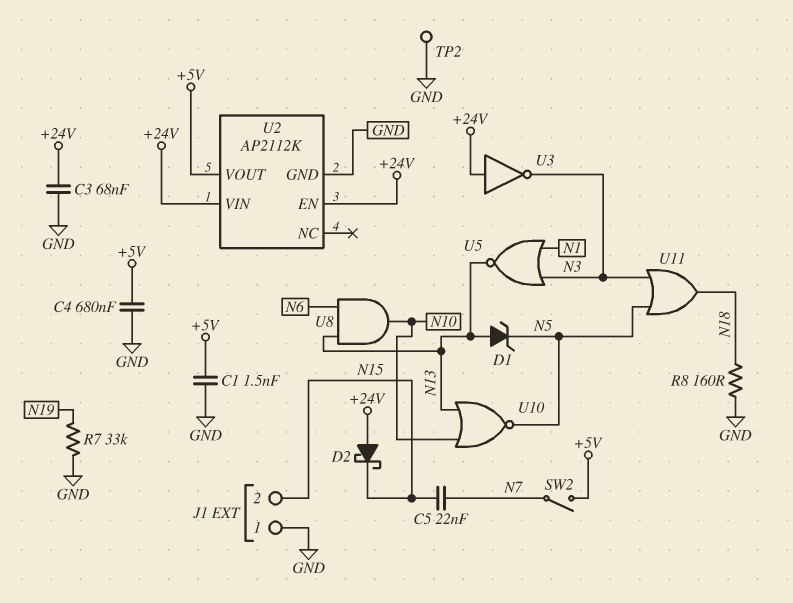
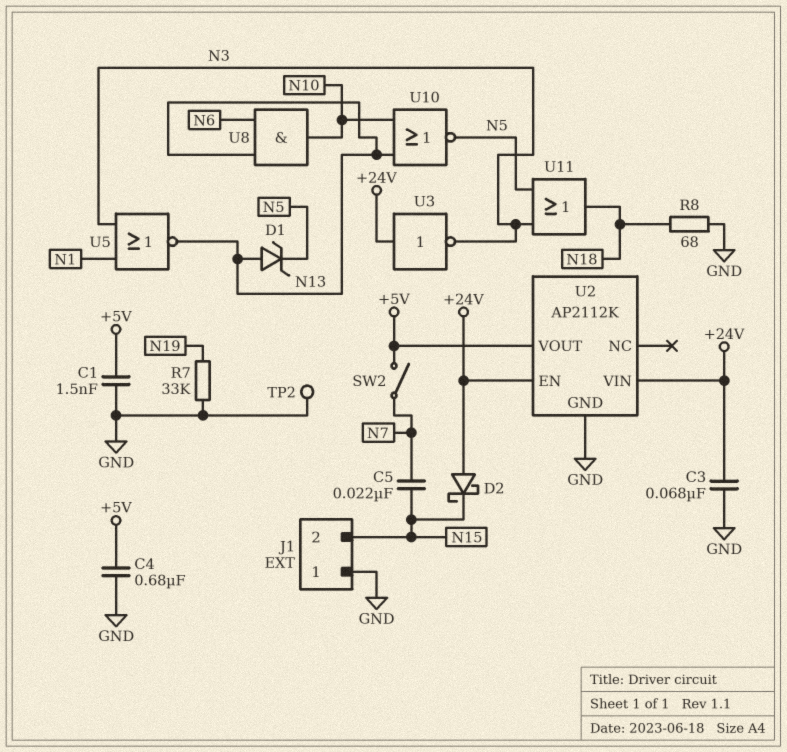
R8: 160 (GND, N18) -> 68 (GND, N18)

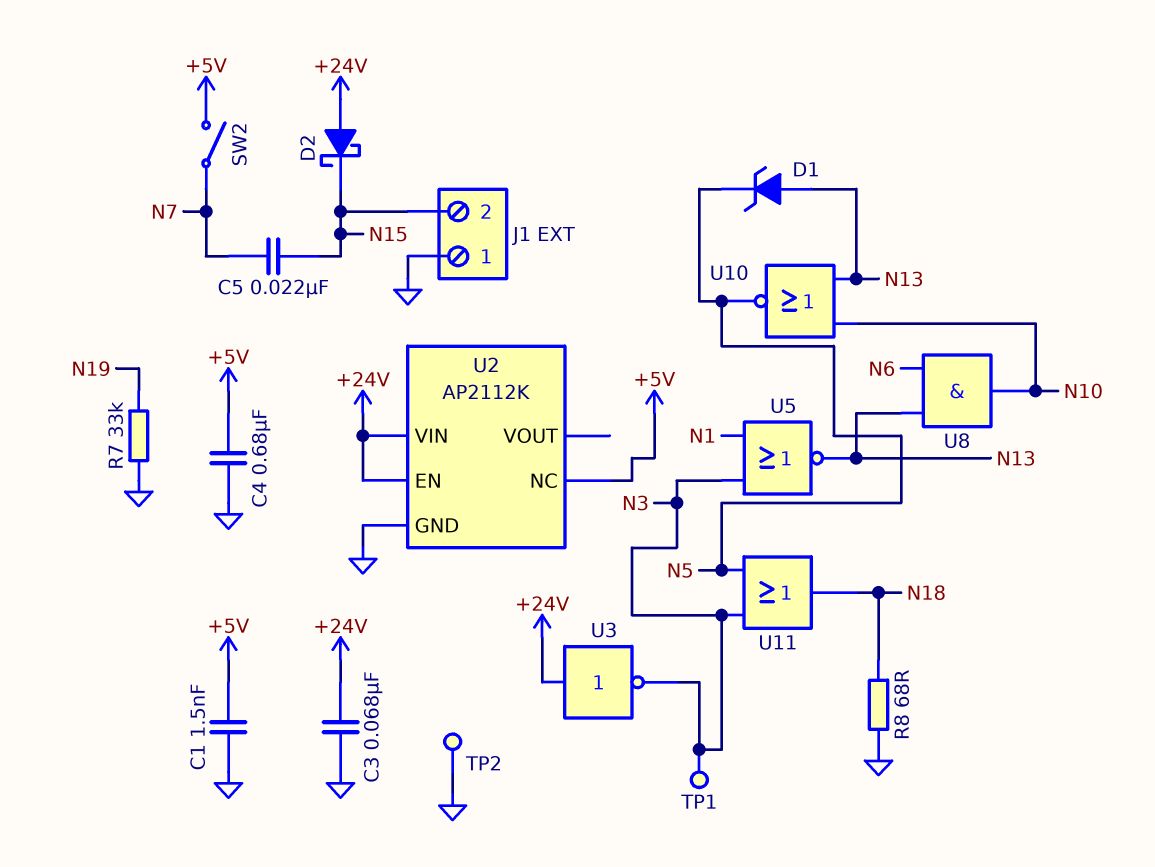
TP1: none -> test point (N3)
U2 pin NC: none -> +5V
U2 pin VOUT: +5V -> none

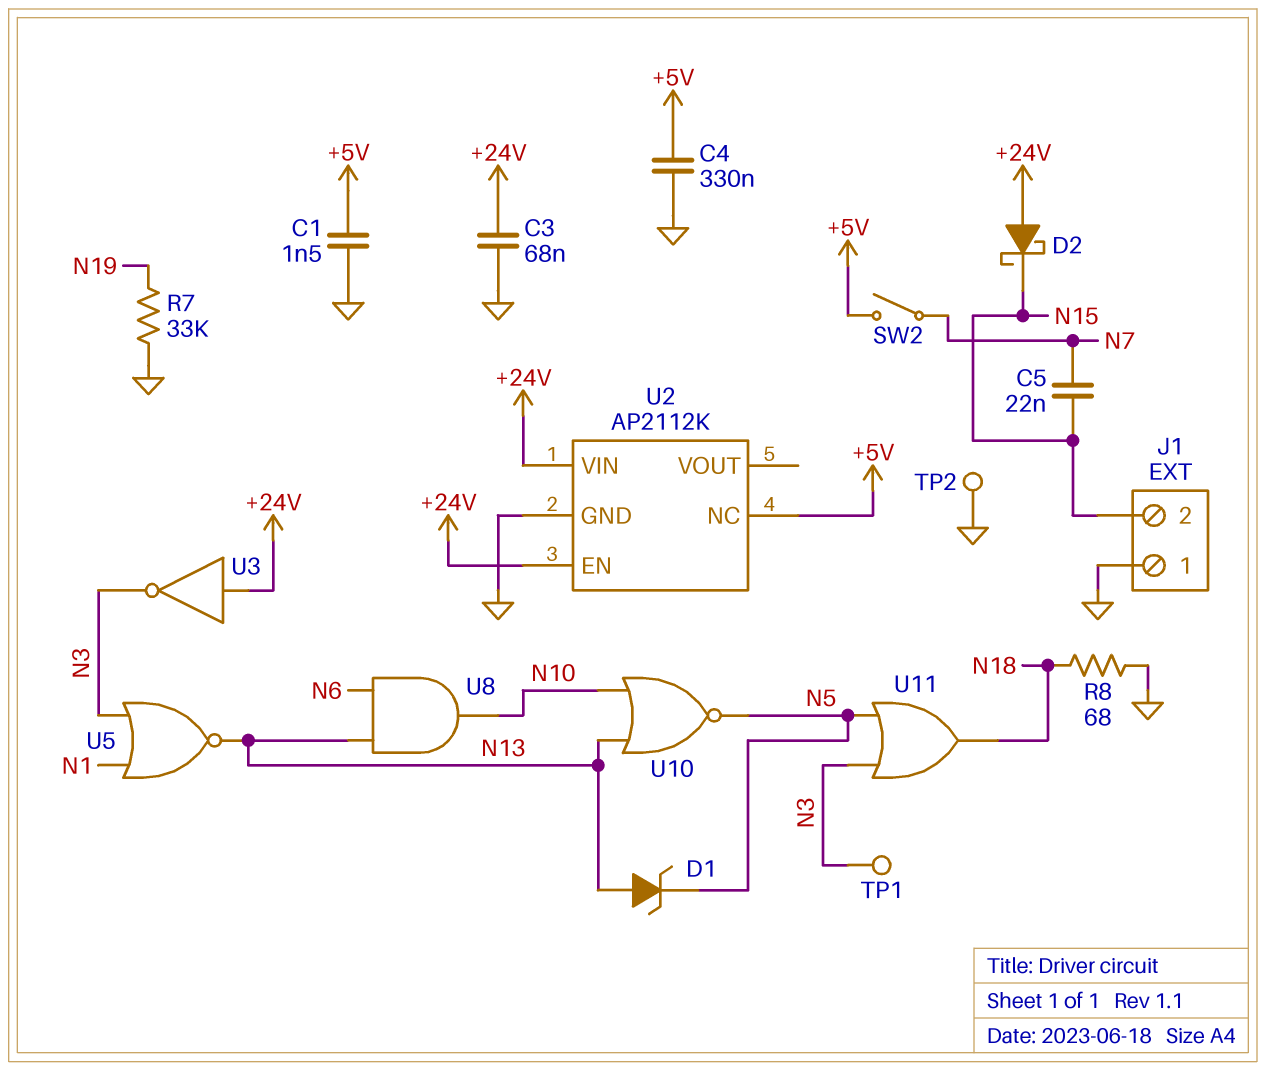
C4: 680nF (+5V, GND) -> 330nF (+5V, GND)

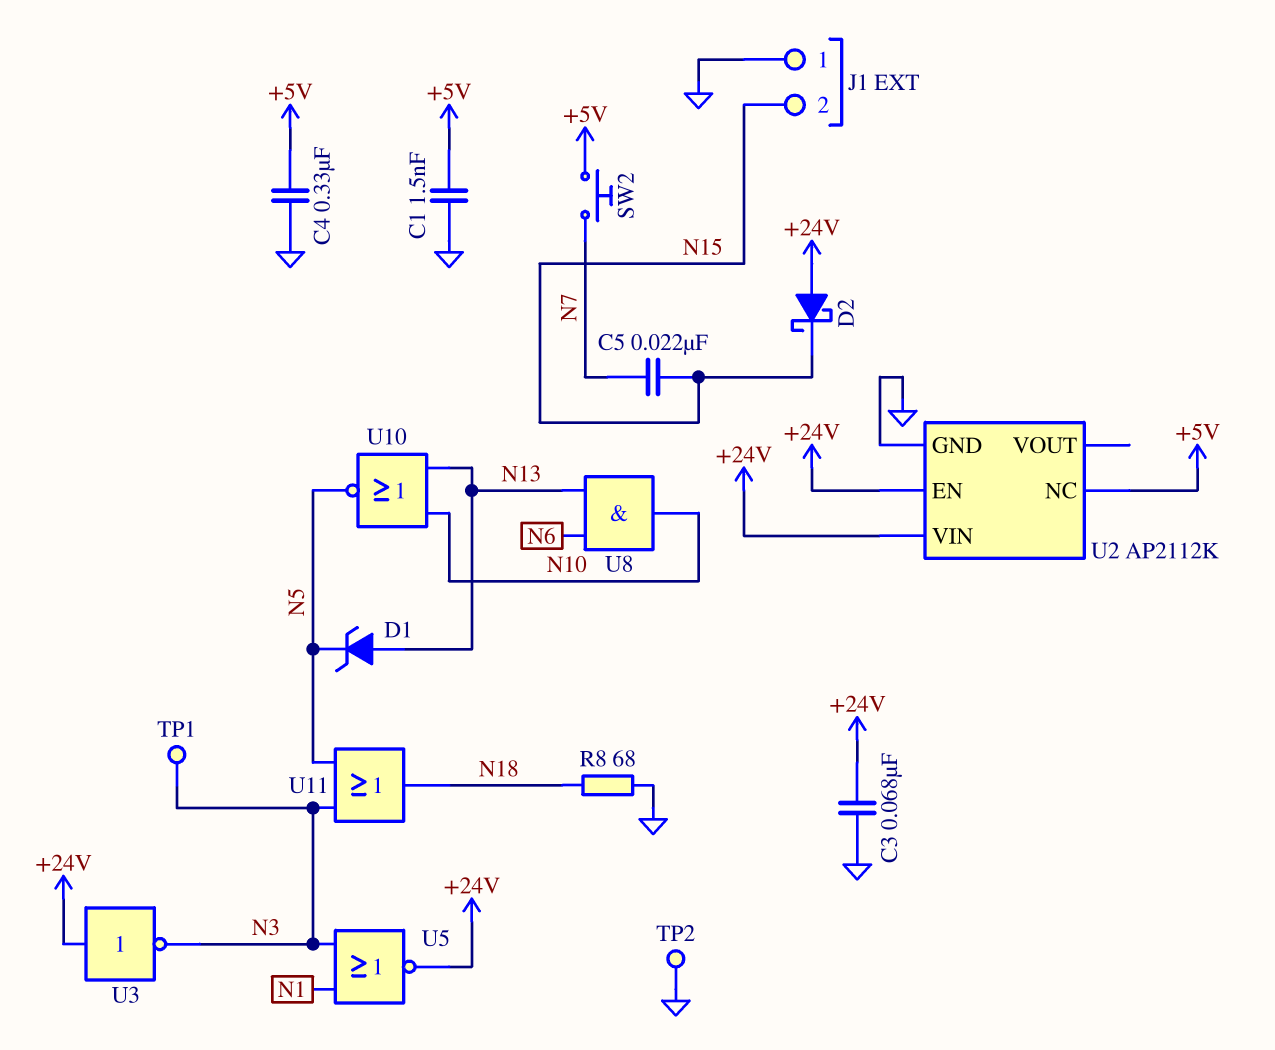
R7: 33k (GND, N19) -> none
SW2: switch (+5V, N7) -> button (+5V, N7)
U5: NOR (in N1, in N3, out N13) -> NOR (in N1, in N3, out +24V)

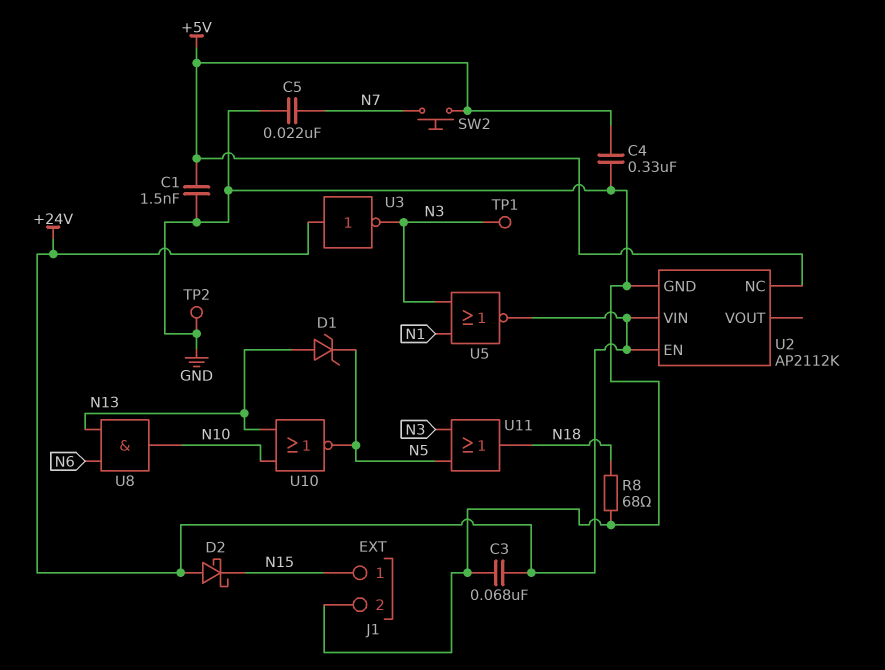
C5: 22nF (N7, N15) -> 22nF (GND, N7)
J1 pin 1: GND -> N15
J1 pin 2: N15 -> GND

